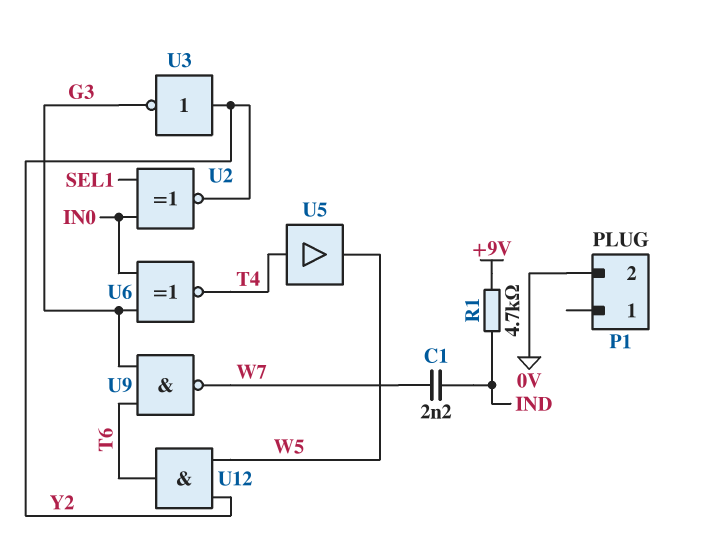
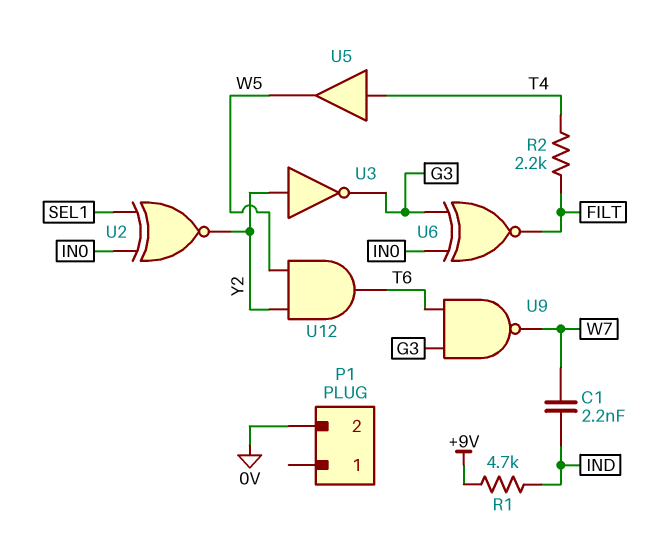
R2: none -> 2.2k (FILT, T4)
U6: XNOR (in G3, in IN0, out T4) -> XNOR (in G3, in IN0, out FILT)

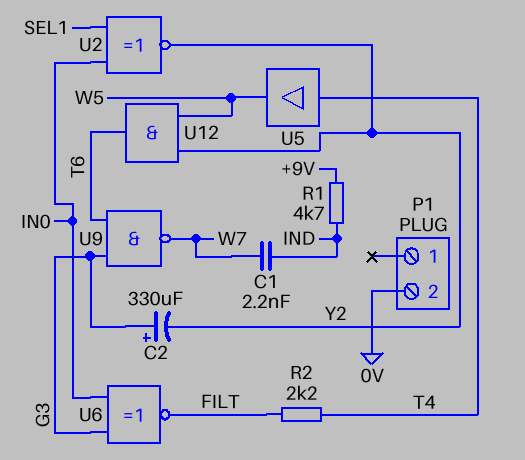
C2: none -> 330uF (plus G3, minus Y2)
U3: NOT (in Y2, out G3) -> none

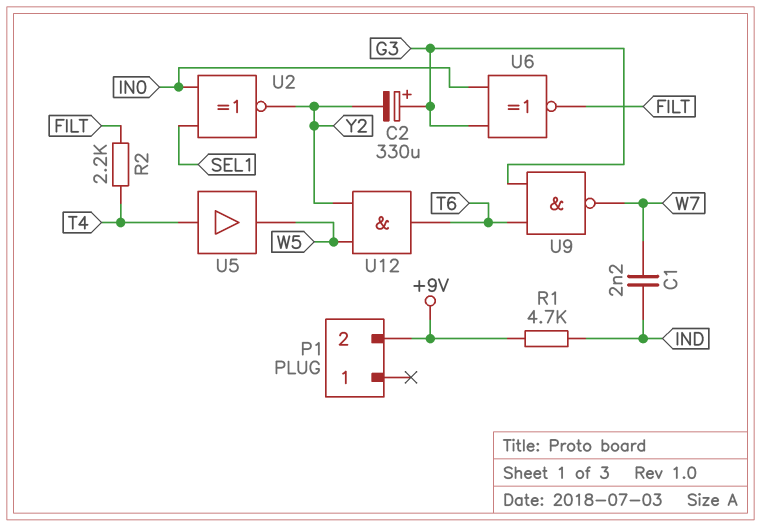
P1 pin 2: 0V -> +9V

